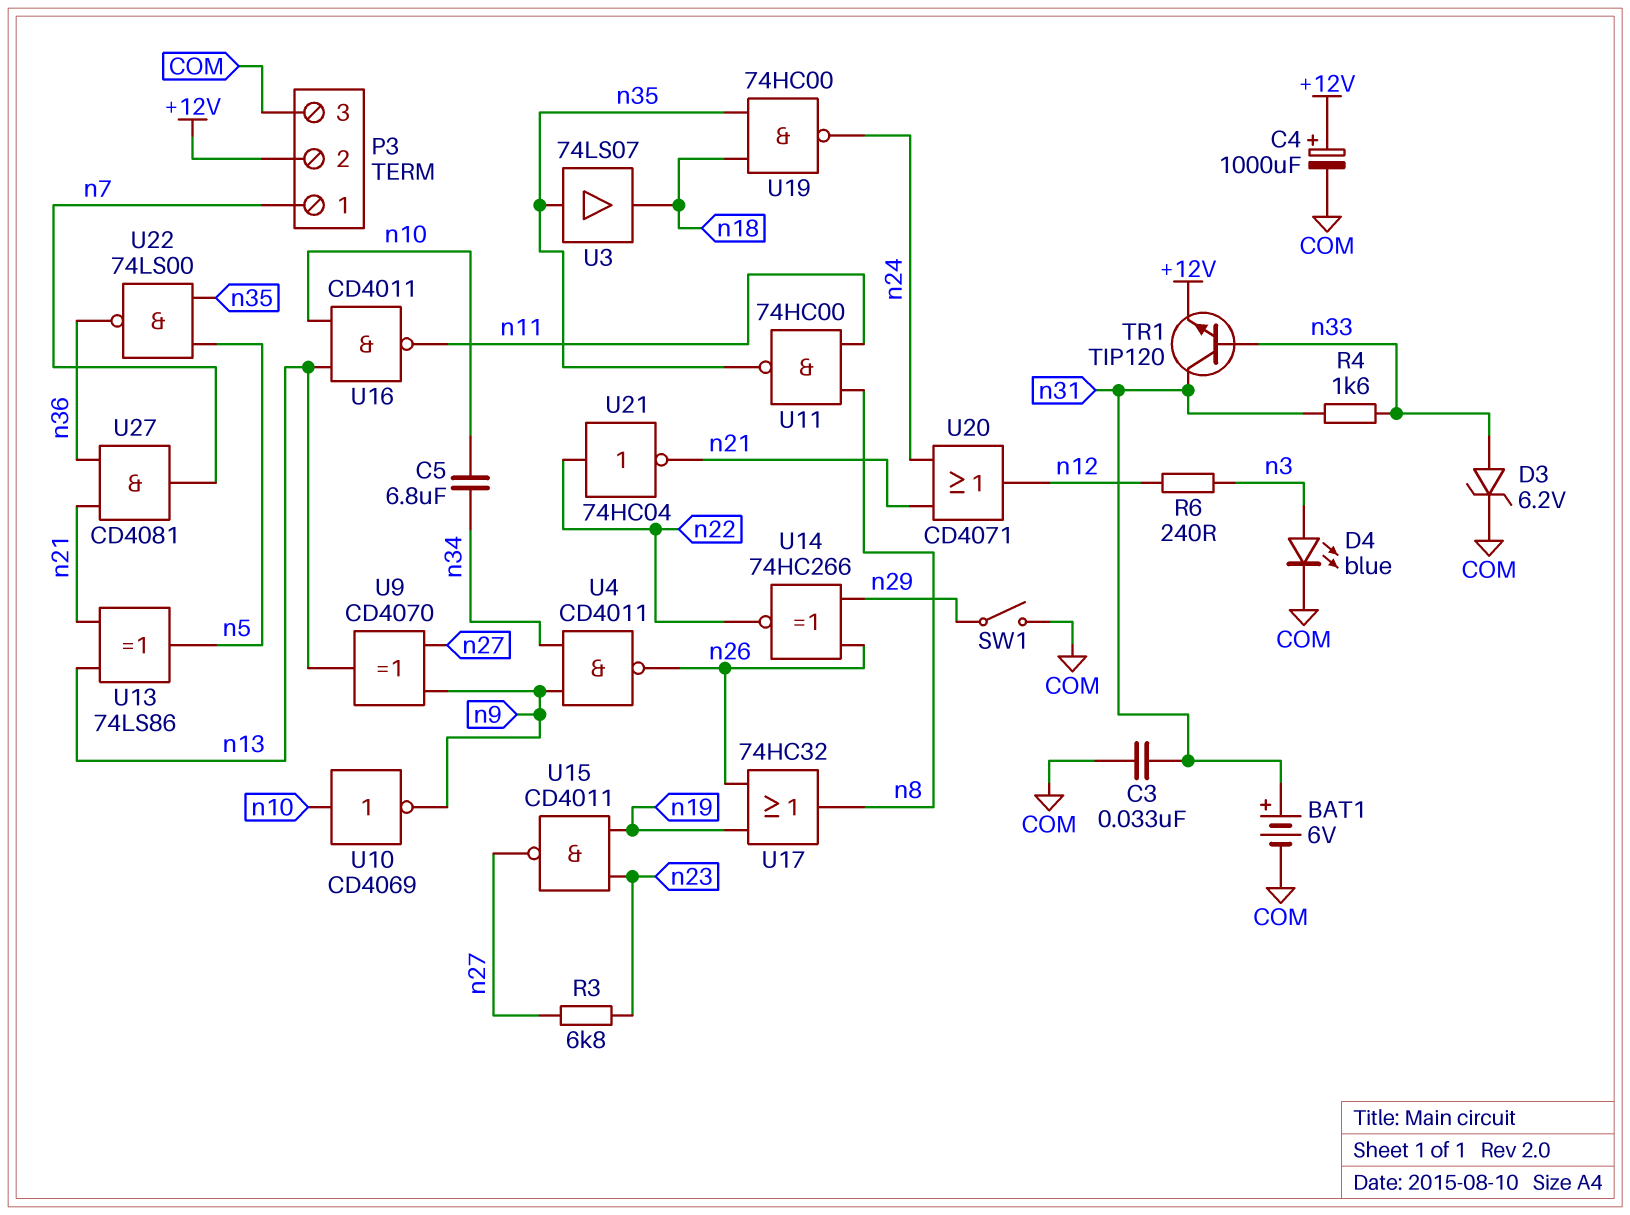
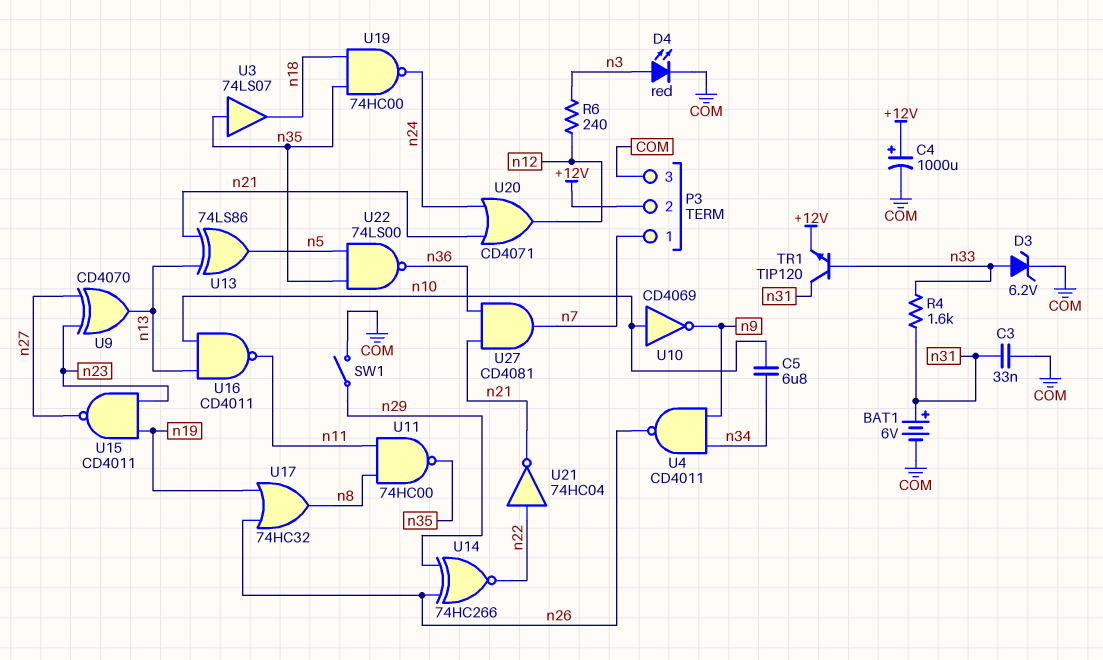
D4: LED blue (A n3, K COM) -> LED red (A n3, K COM)
R3: 6.8k (n23, n27) -> none
U9: XOR CD4070 (in n9, in n27, out n13) -> XOR CD4070 (in n23, in n27, out n13)

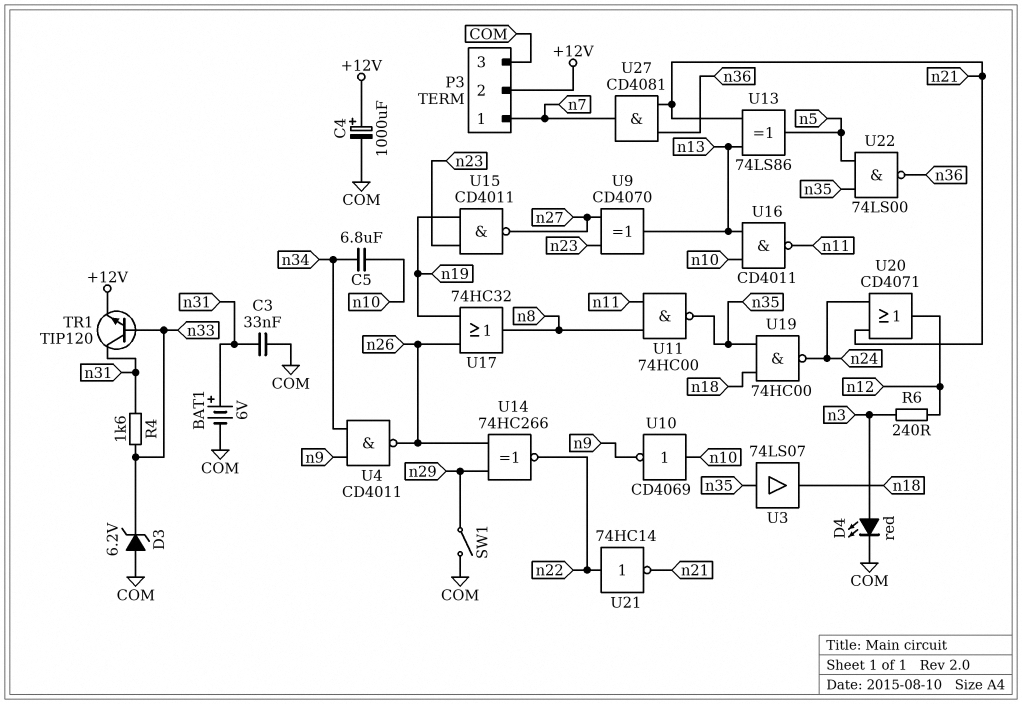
D3: zener 6.2V (A n33, K COM) -> zener 6.2V (A COM, K n33)
U21: NOT 74HC04 (in n22, out n21) -> NOT 74HC14 (in n22, out n21)

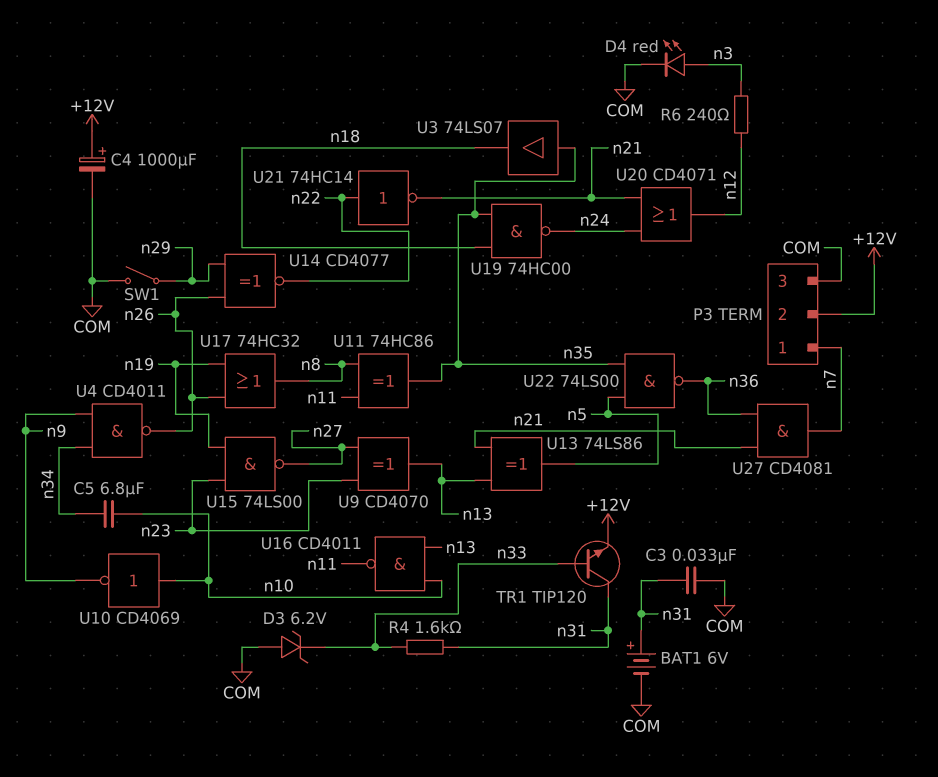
U11: NAND 74HC00 (in n8, in n11, out n35) -> XOR 74HC86 (in n8, in n11, out n35)
U14: XNOR 74HC266 (in n26, in n29, out n22) -> XNOR CD4077 (in n26, in n29, out n22)
U15: NAND CD4011 (in n19, in n23, out n27) -> NAND 74LS00 (in n19, in n23, out n27)

